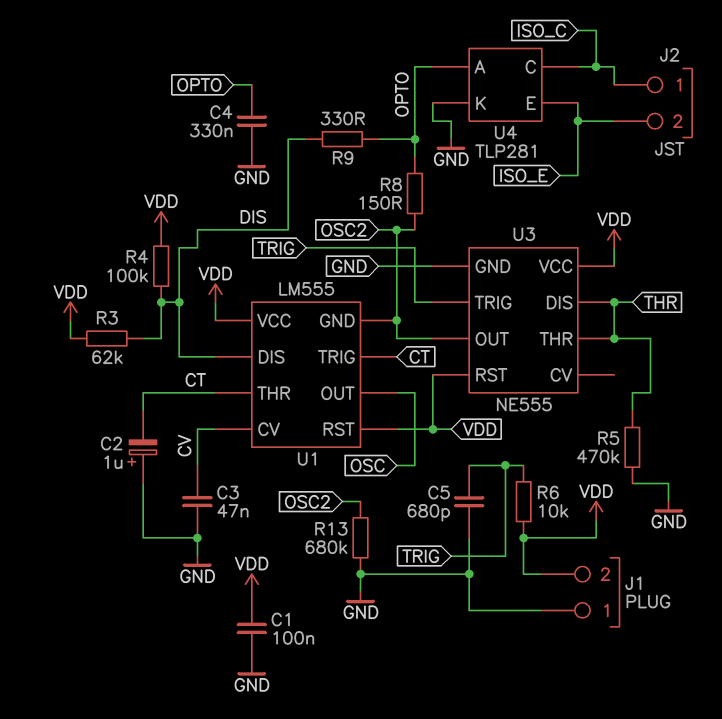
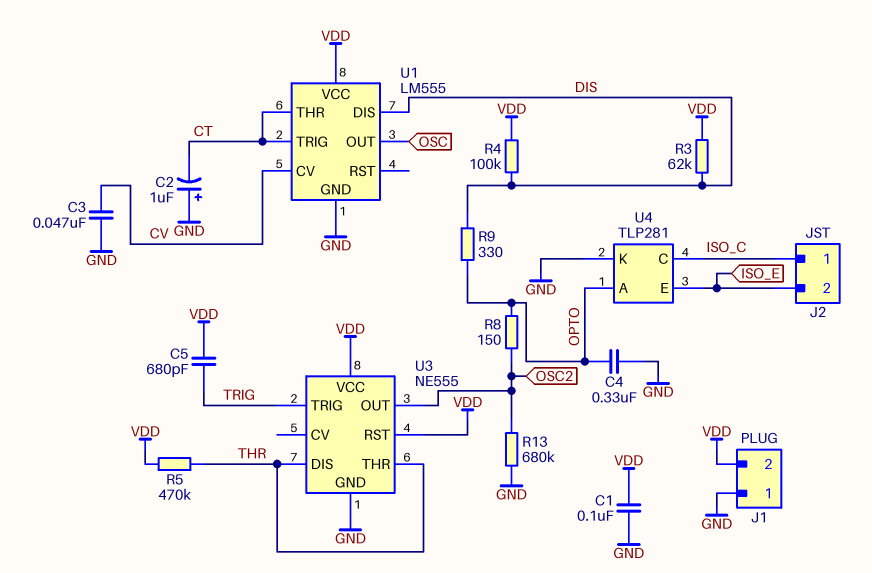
C5: 680pF (GND, TRIG) -> 680pF (TRIG, VDD)
R5: 470k (GND, THR) -> 470k (THR, VDD)
R6: 10k (TRIG, VDD) -> none
U1 pin GND: OSC2 -> GND
U1 pin RST: VDD -> none

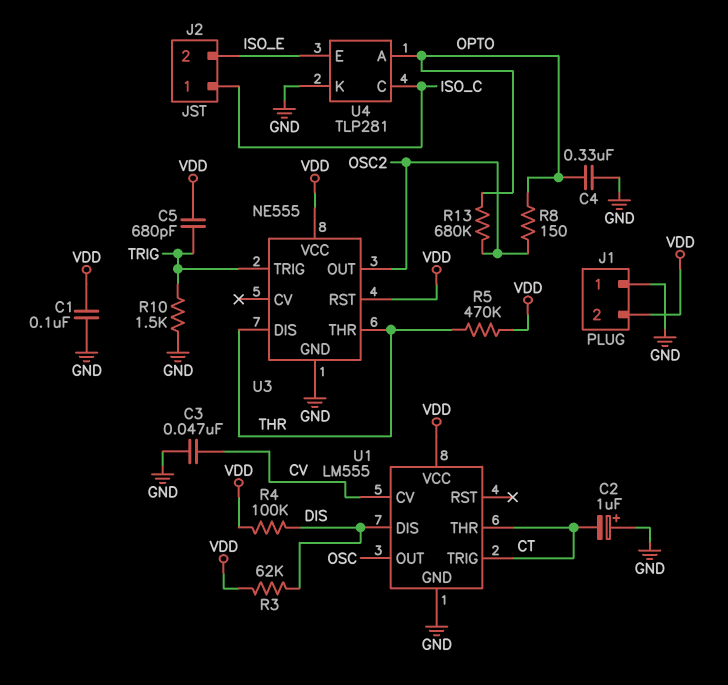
R9: 330 (DIS, OPTO) -> none
R10: none -> 1.5k (GND, TRIG)
R13: 680k (GND, OSC2) -> 680k (OPTO, OSC2)

